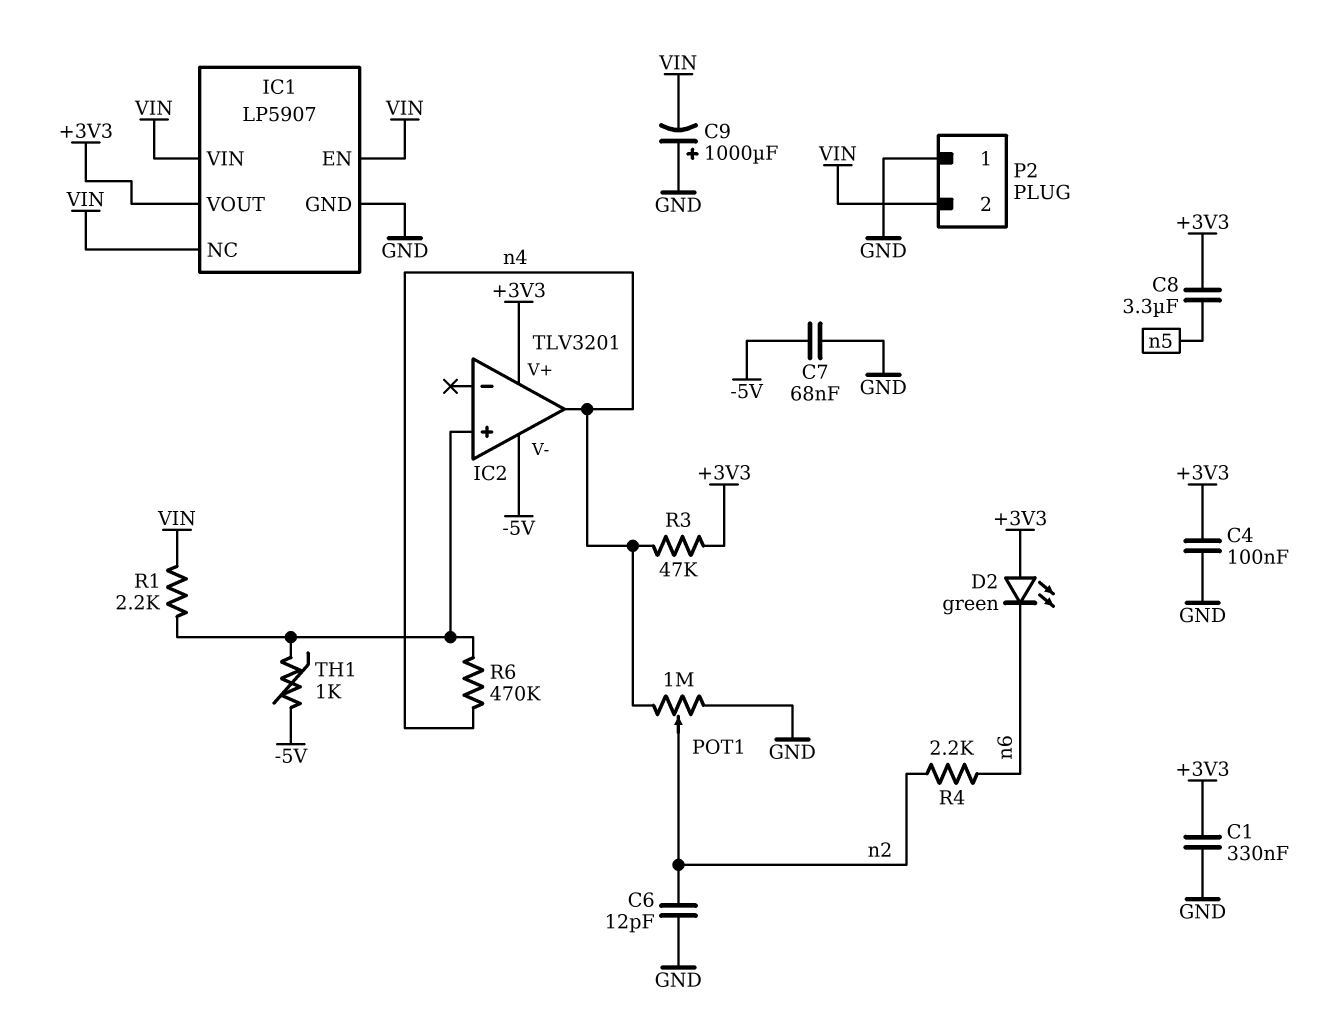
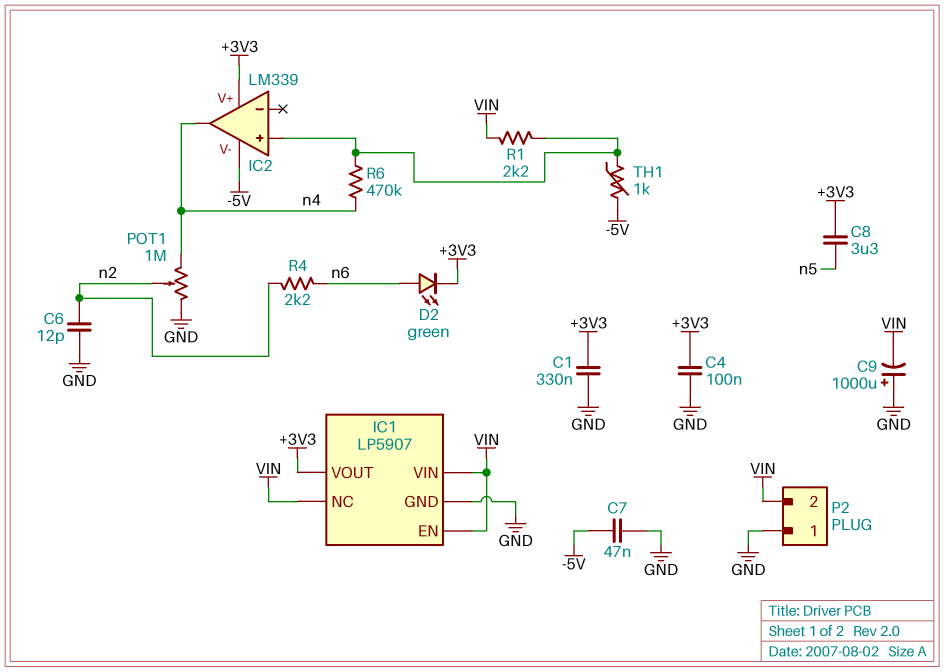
C7: 68nF (-5V, GND) -> 47nF (-5V, GND)
D2: LED green (A +3V3, K n6) -> LED green (A n6, K +3V3)
IC2: TLV3201 -> LM339
R3: 47k (+3V3, n4) -> none

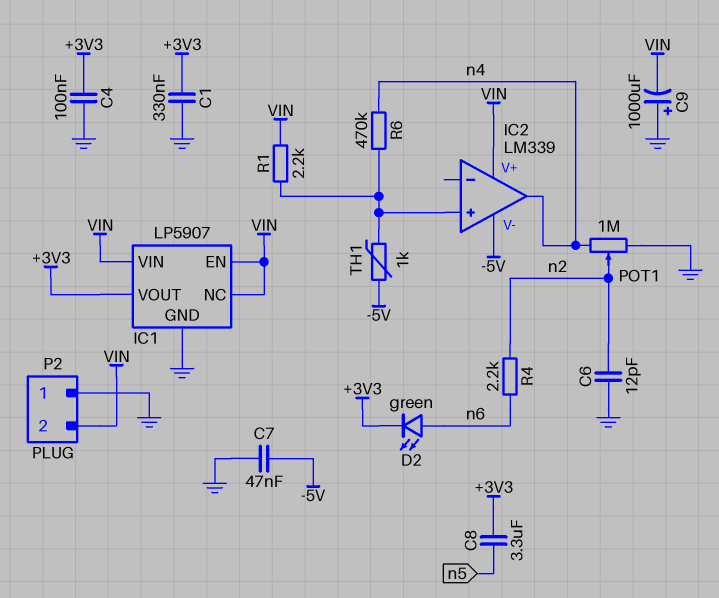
IC2 pin V+: +3V3 -> VIN

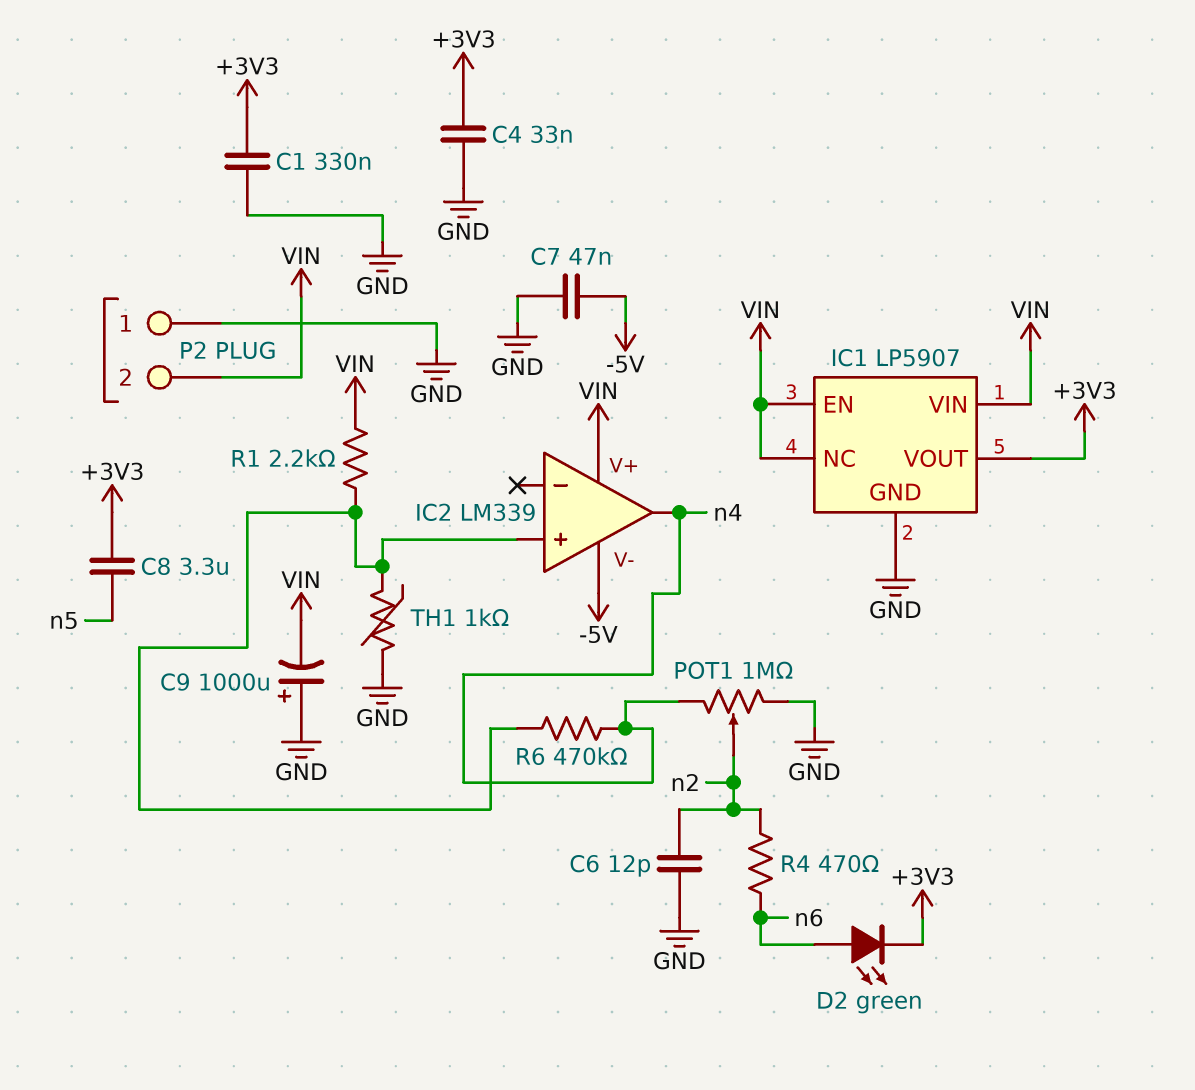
C4: 100nF (+3V3, GND) -> 33nF (+3V3, GND)
R4: 2.2k (n2, n6) -> 470 (n2, n6)
TH1: 1k (-5V, IC2/in+) -> 1k (GND, IC2/in+)

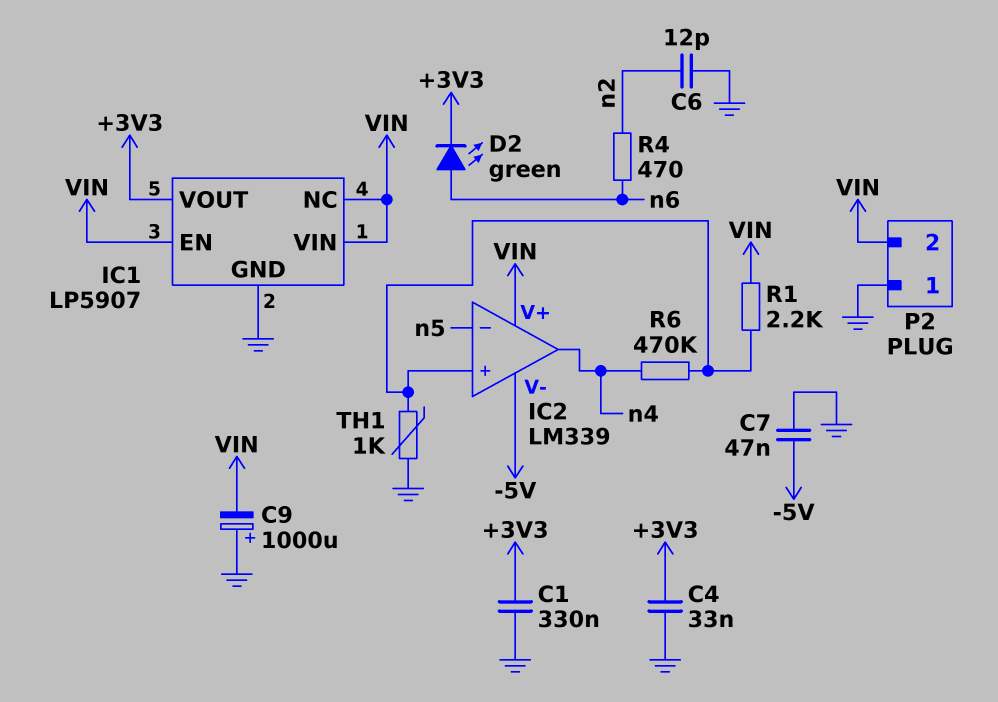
C8: 3.3uF (+3V3, n5) -> none
IC2 pin in-: none -> n5
POT1: 1M (GND, n4, wiper n2) -> none

